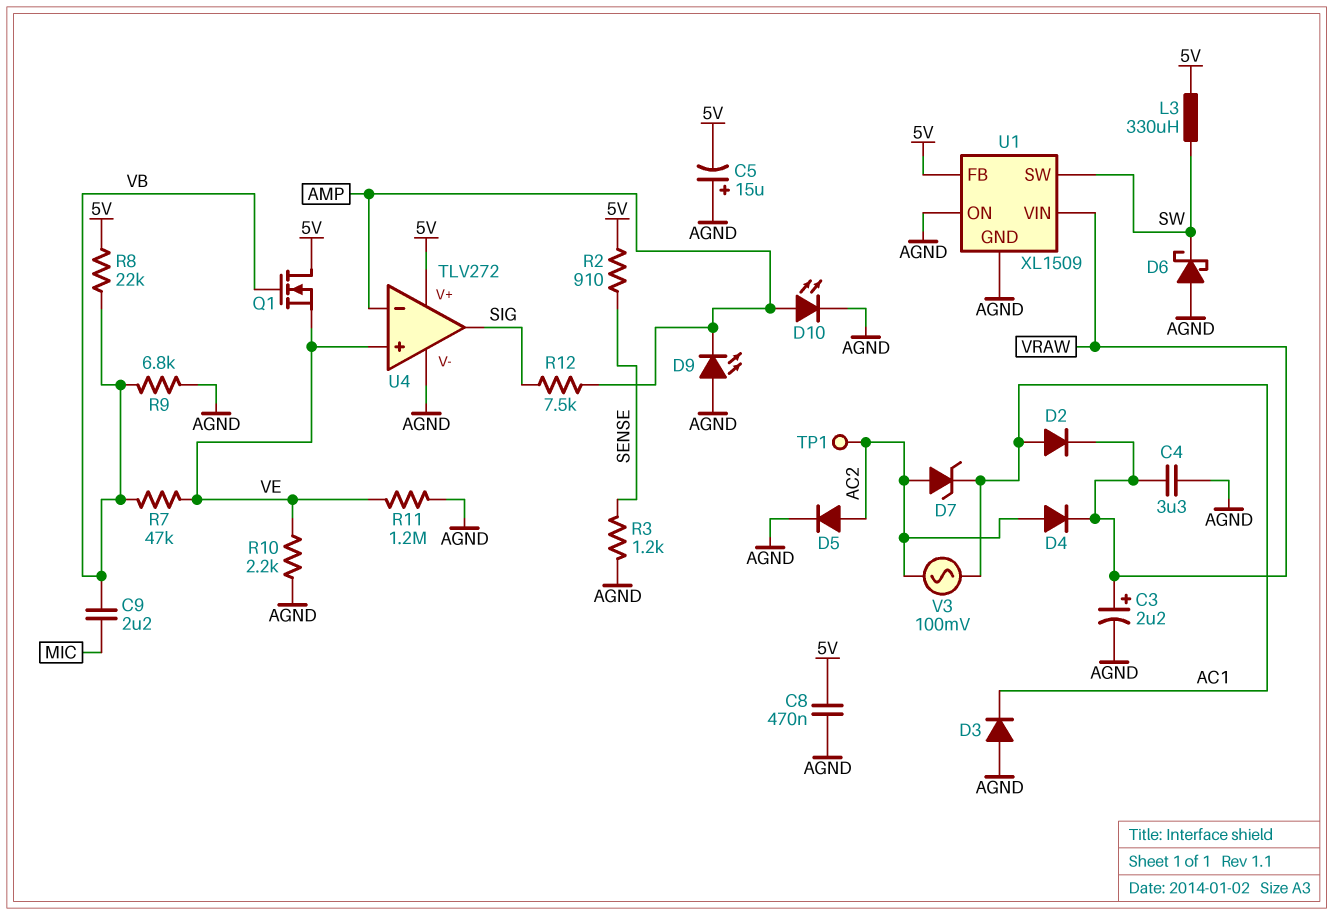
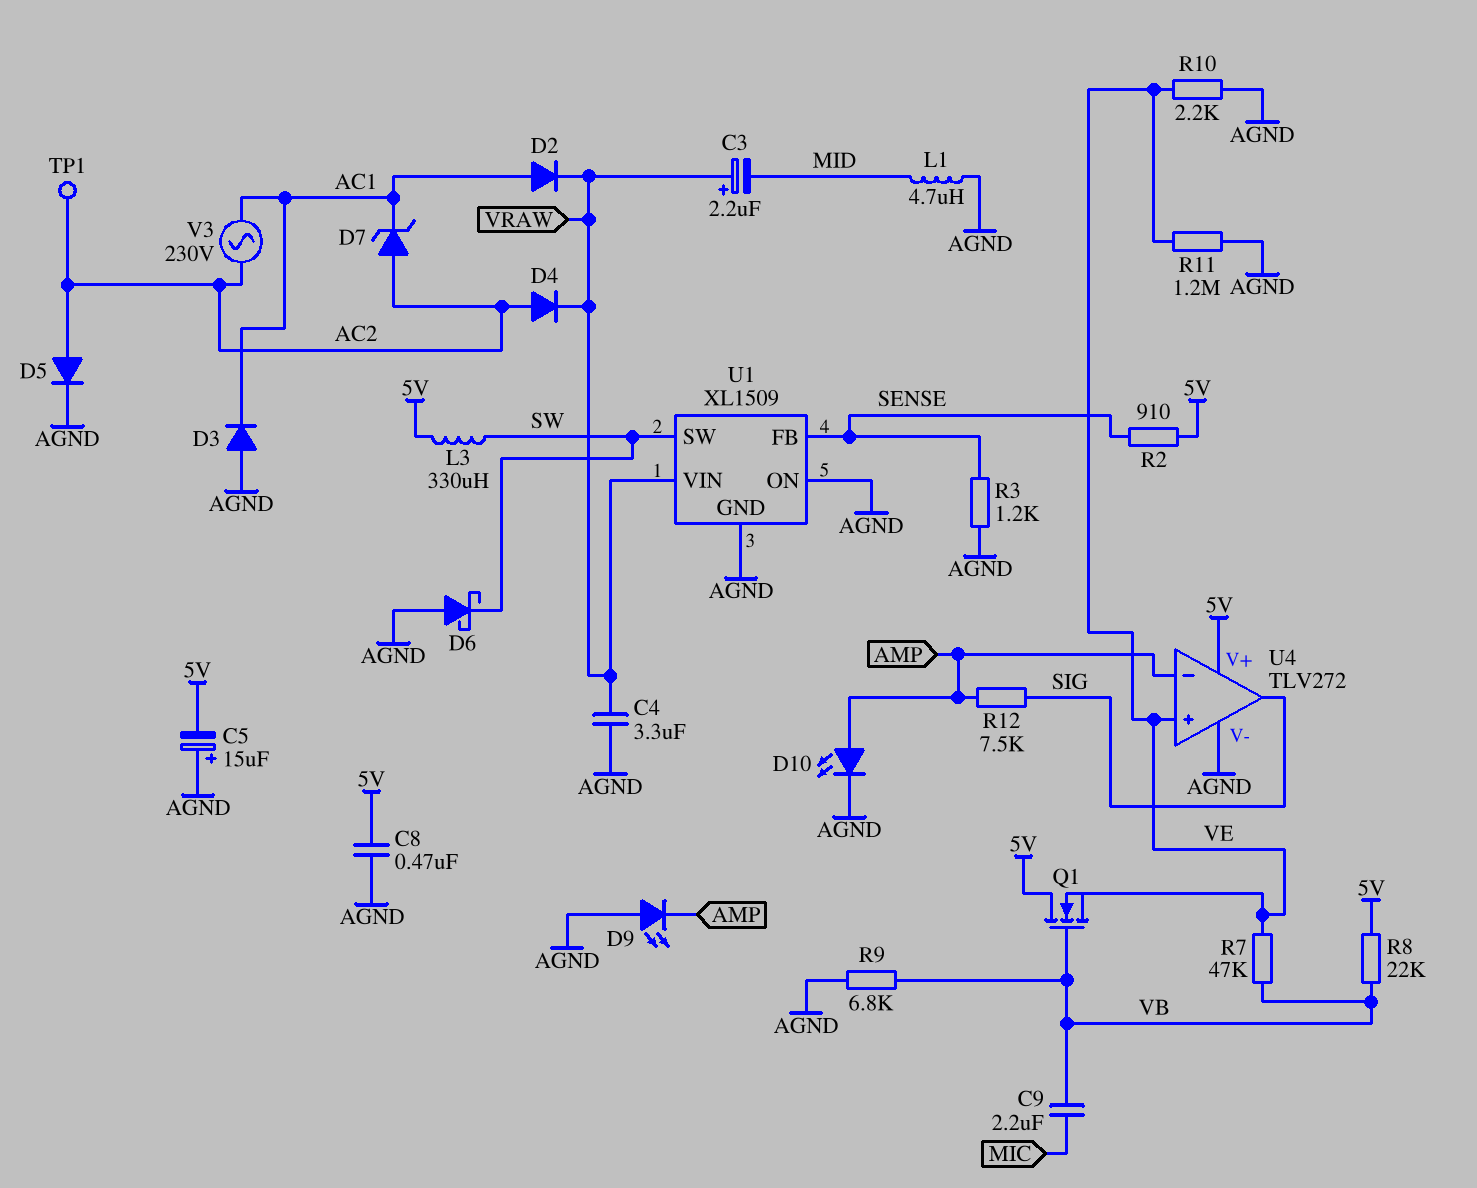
C3: 2.2uF (plus VRAW, minus AGND) -> 2.2uF (plus VRAW, minus MID)
L1: none -> 4.7uH (AGND, MID)
U1 pin FB: 5V -> SENSE
V3: AC 100mV (AC1, AC2) -> AC 230V (AC1, AC2)

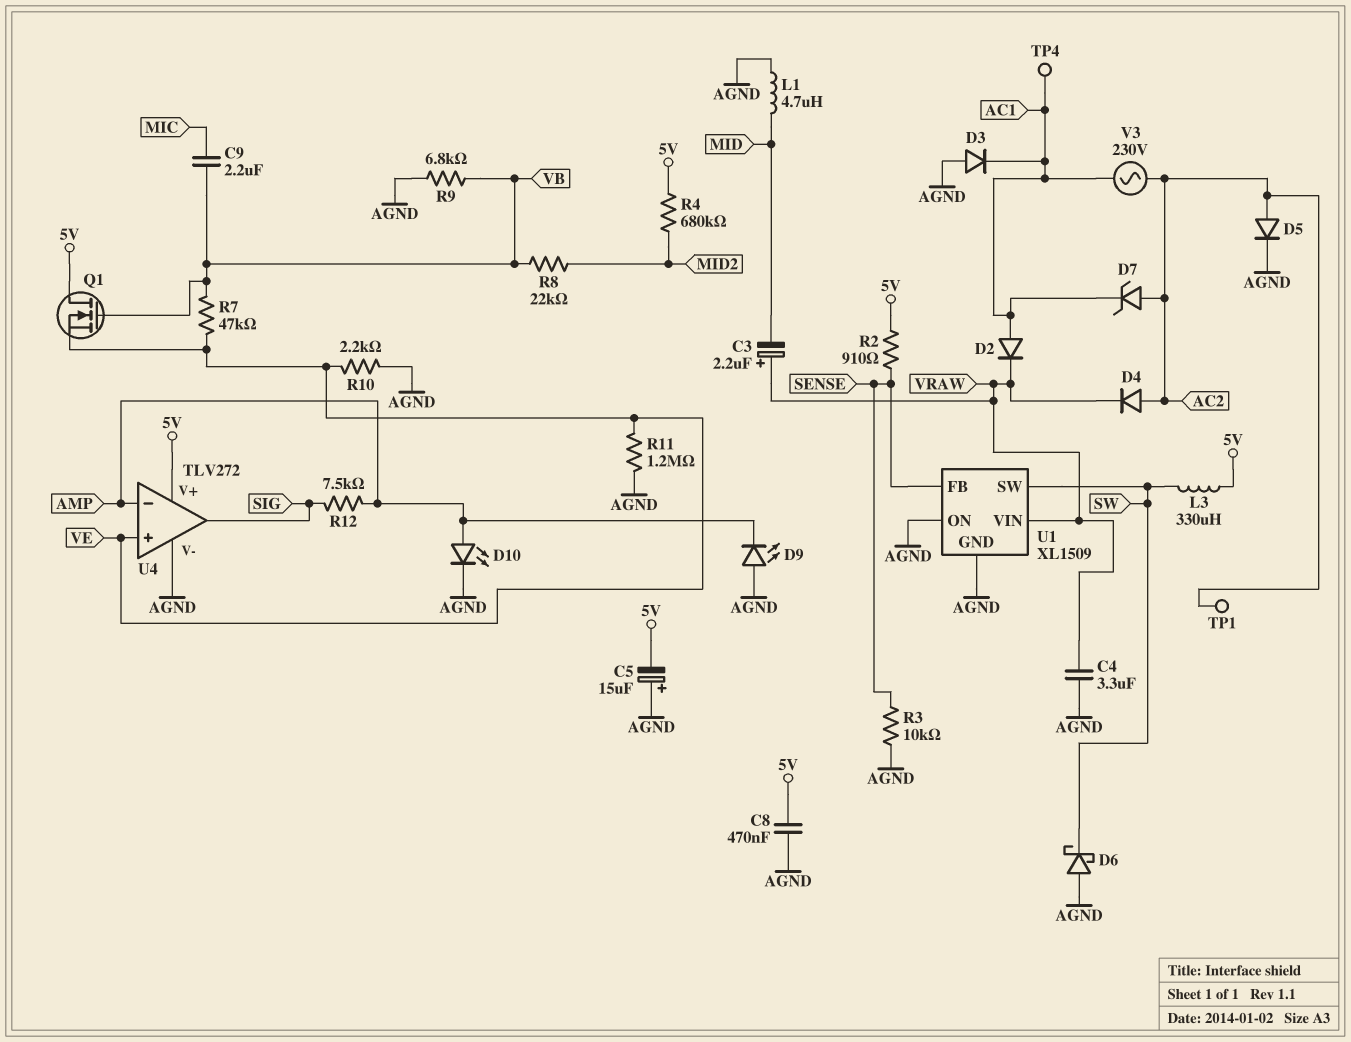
R3: 1.2k (AGND, SENSE) -> 10k (AGND, SENSE)
R4: none -> 680k (5V, MID2)
R8: 22k (5V, VB) -> 22k (MID2, VB)
TP4: none -> test point (AC1)

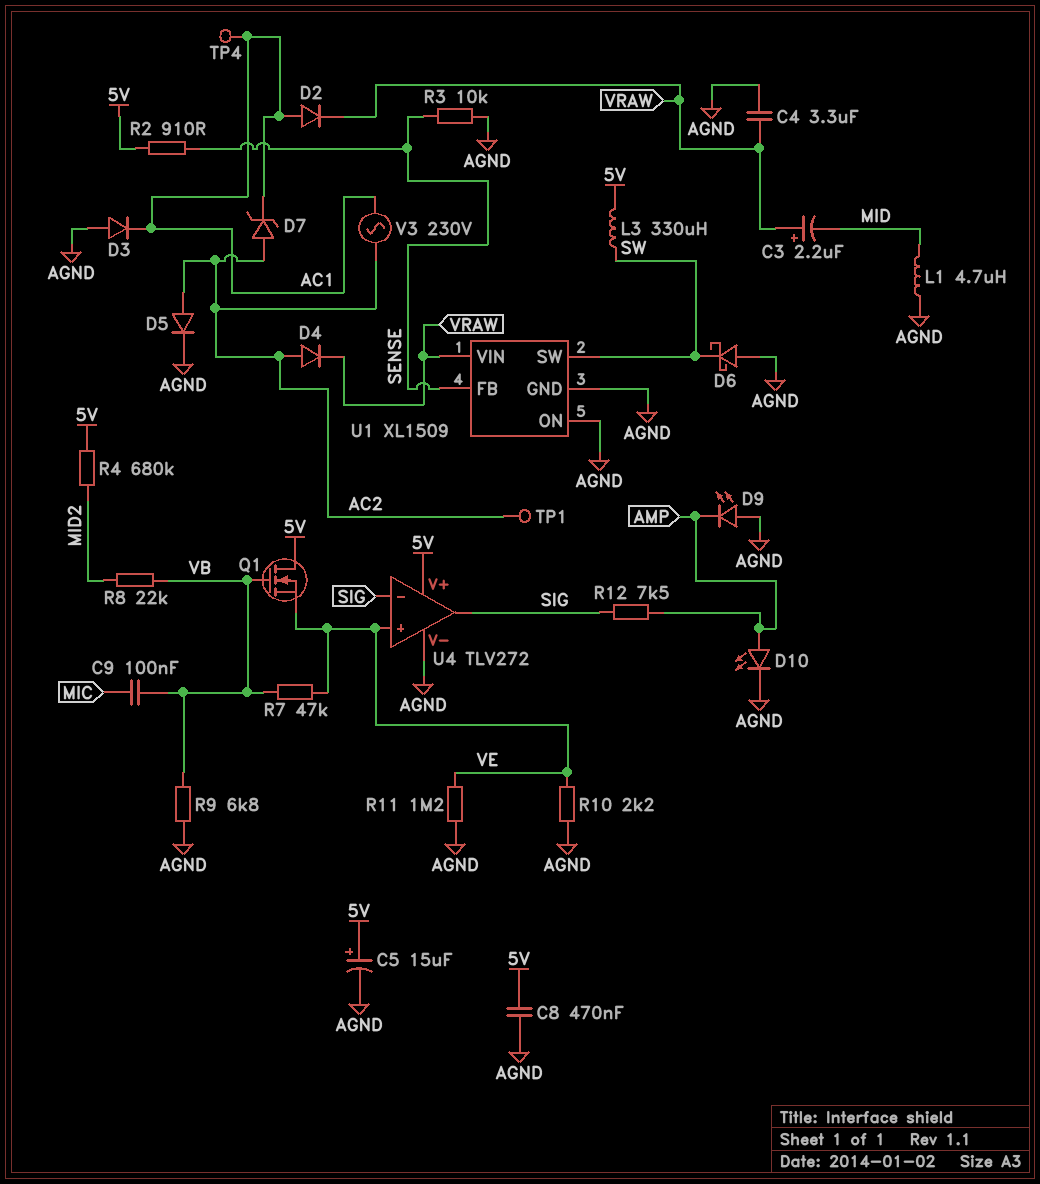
C5: 15uF (plus AGND, minus 5V) -> 15uF (plus 5V, minus AGND)
C9: 2.2uF (MIC, VB) -> 100nF (MIC, VB)
U4 pin in-: AMP -> SIG

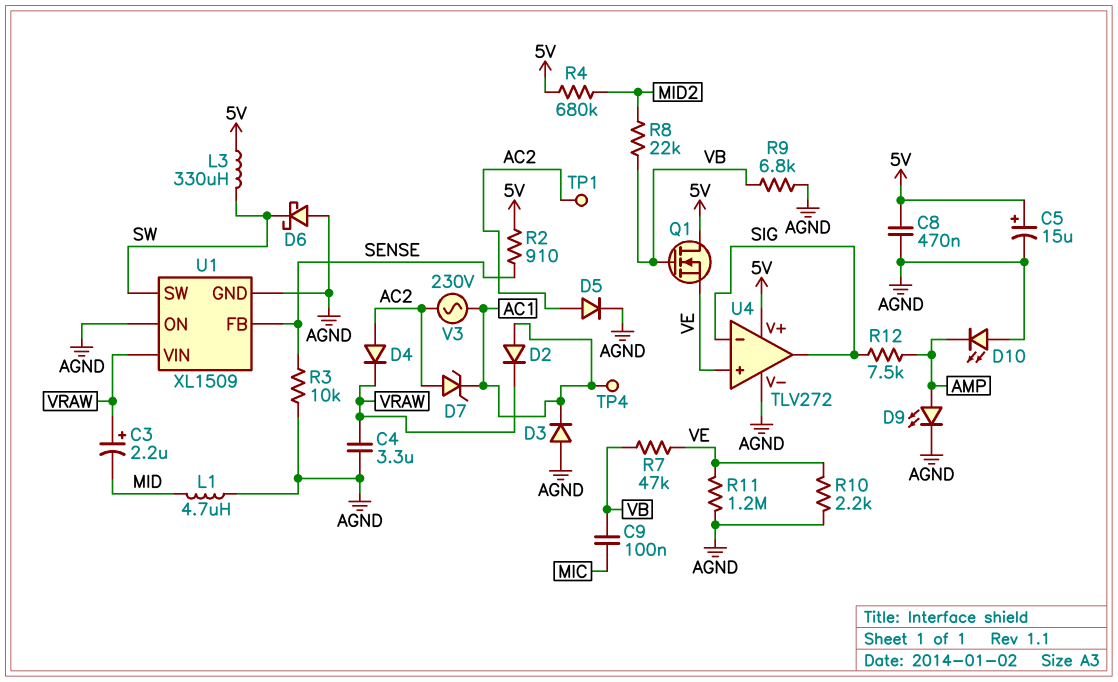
D9: LED (A AGND, K AMP) -> LED (A AMP, K AGND)
D10: LED (A AMP, K AGND) -> LED (A AGND, K AMP)

